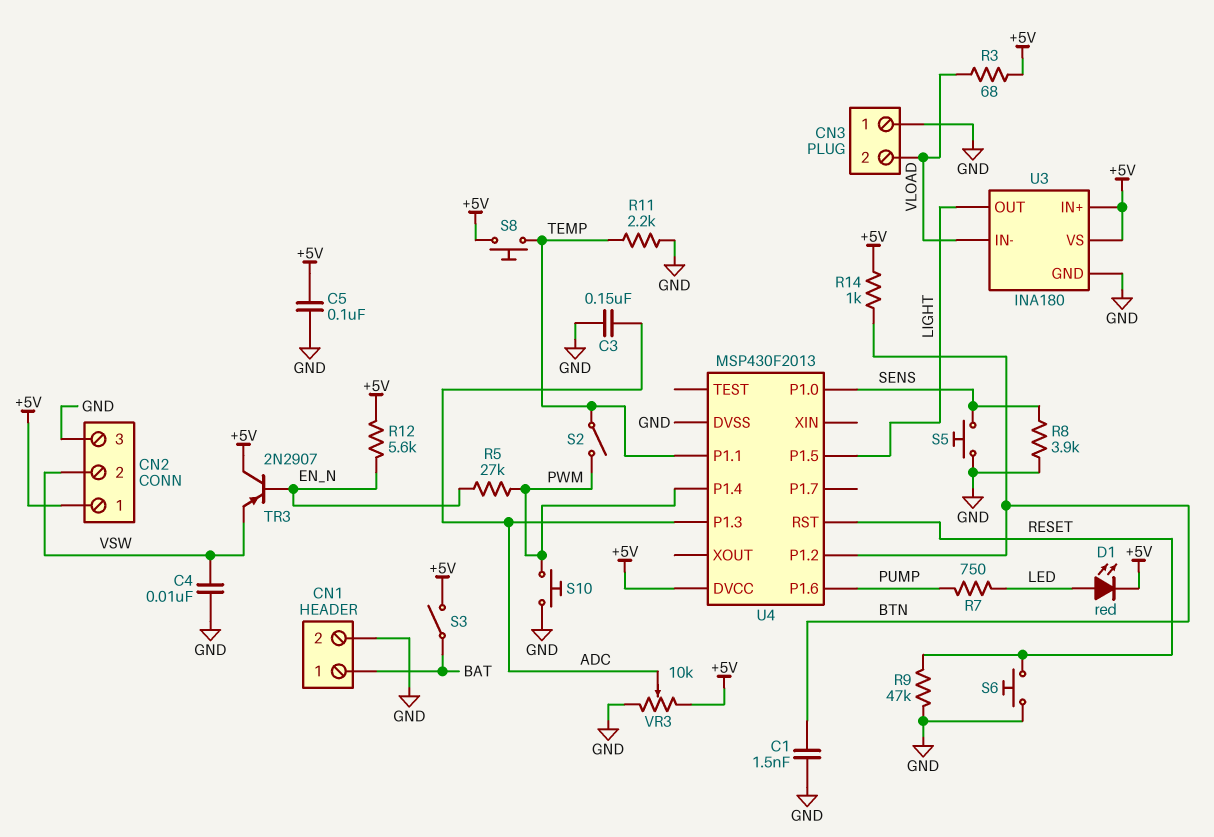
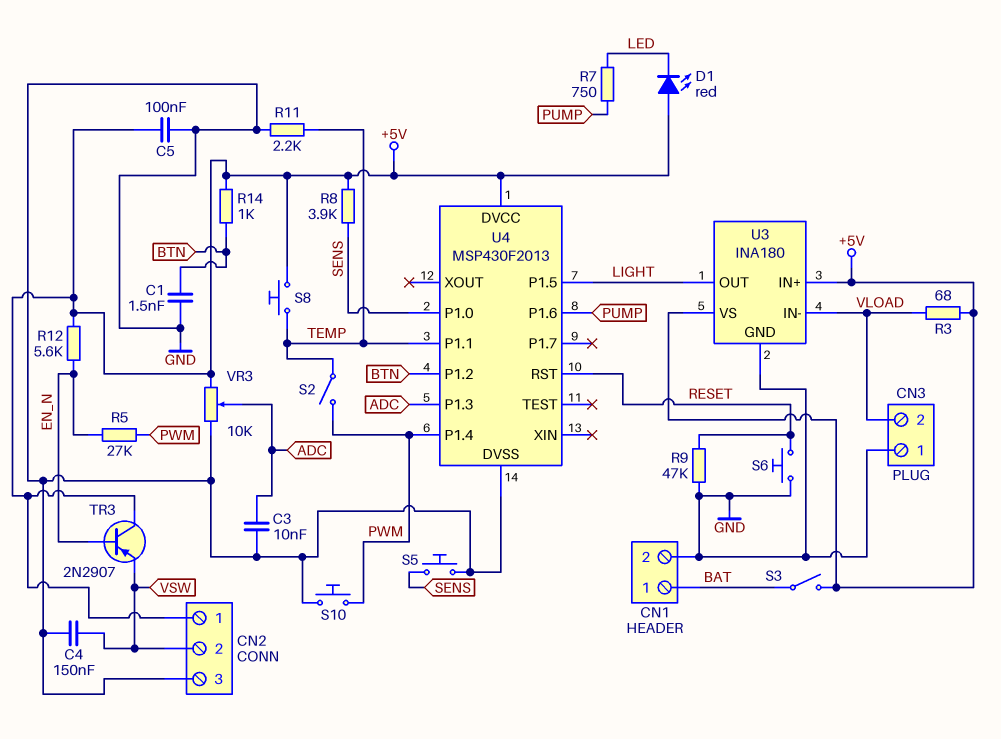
C3: 150nF (ADC, GND) -> 10nF (ADC, GND)
C4: 10nF (GND, VSW) -> 150nF (GND, VSW)
D1: LED red (A LED, K +5V) -> LED red (A +5V, K LED)
R8: 3.9k (GND, SENS) -> 3.9k (+5V, SENS)

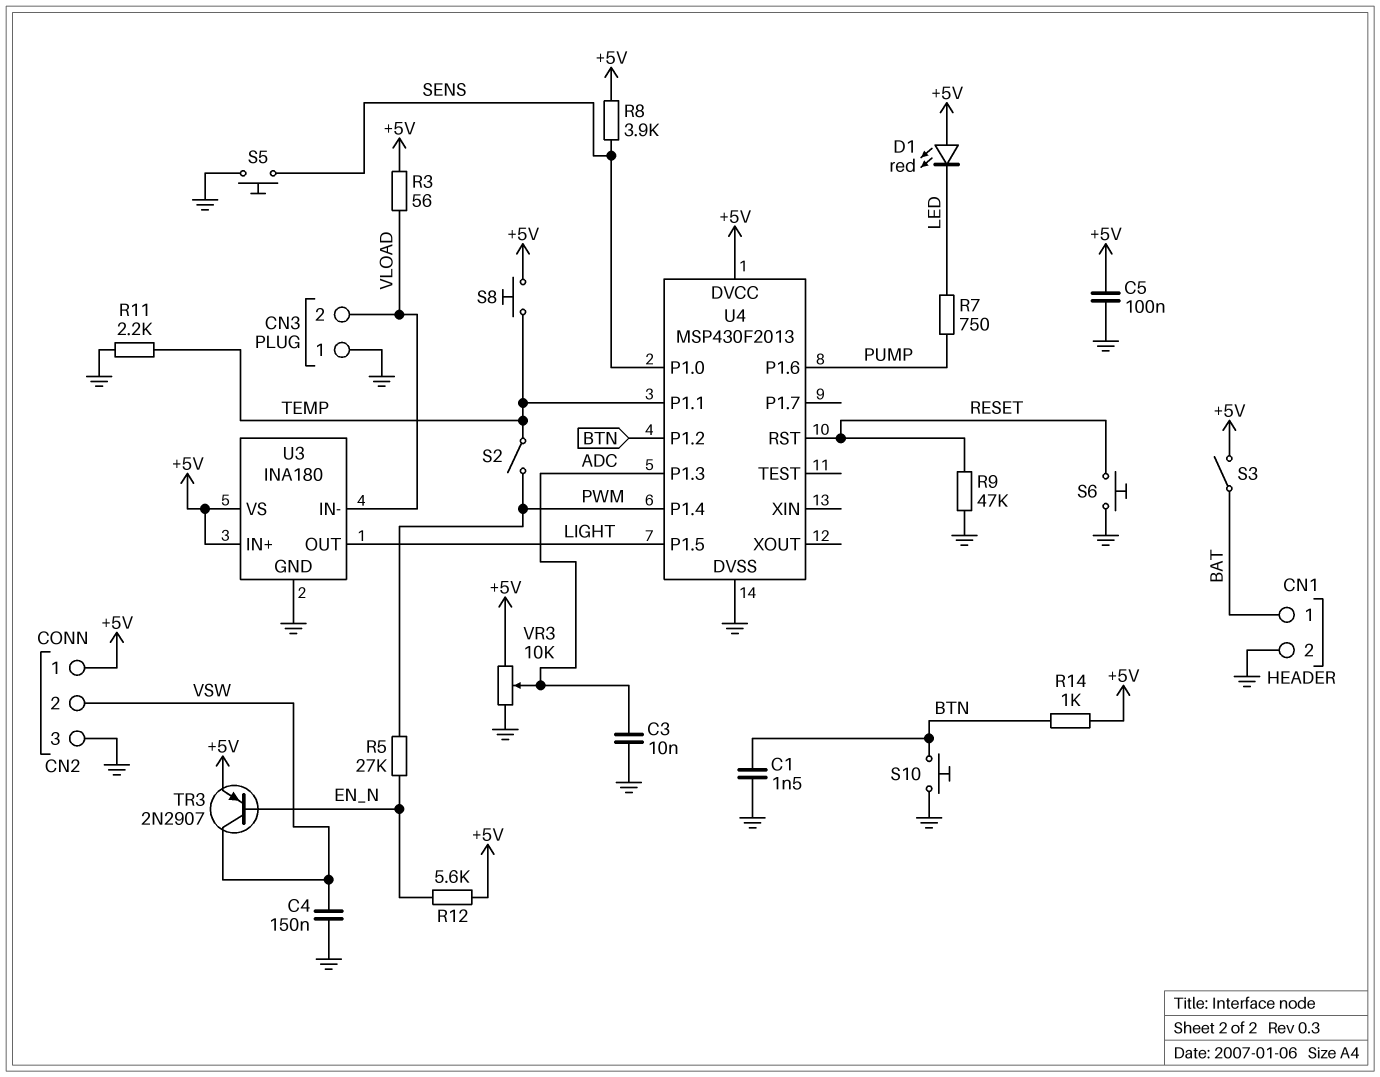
R3: 68 (+5V, VLOAD) -> 56 (+5V, VLOAD)
S10: button (GND, PWM) -> button (BTN, GND)
TR3: PNP 2N2907 (B EN_N, C +5V, E VSW) -> PNP 2N2907 (B EN_N, C VSW, E +5V)

